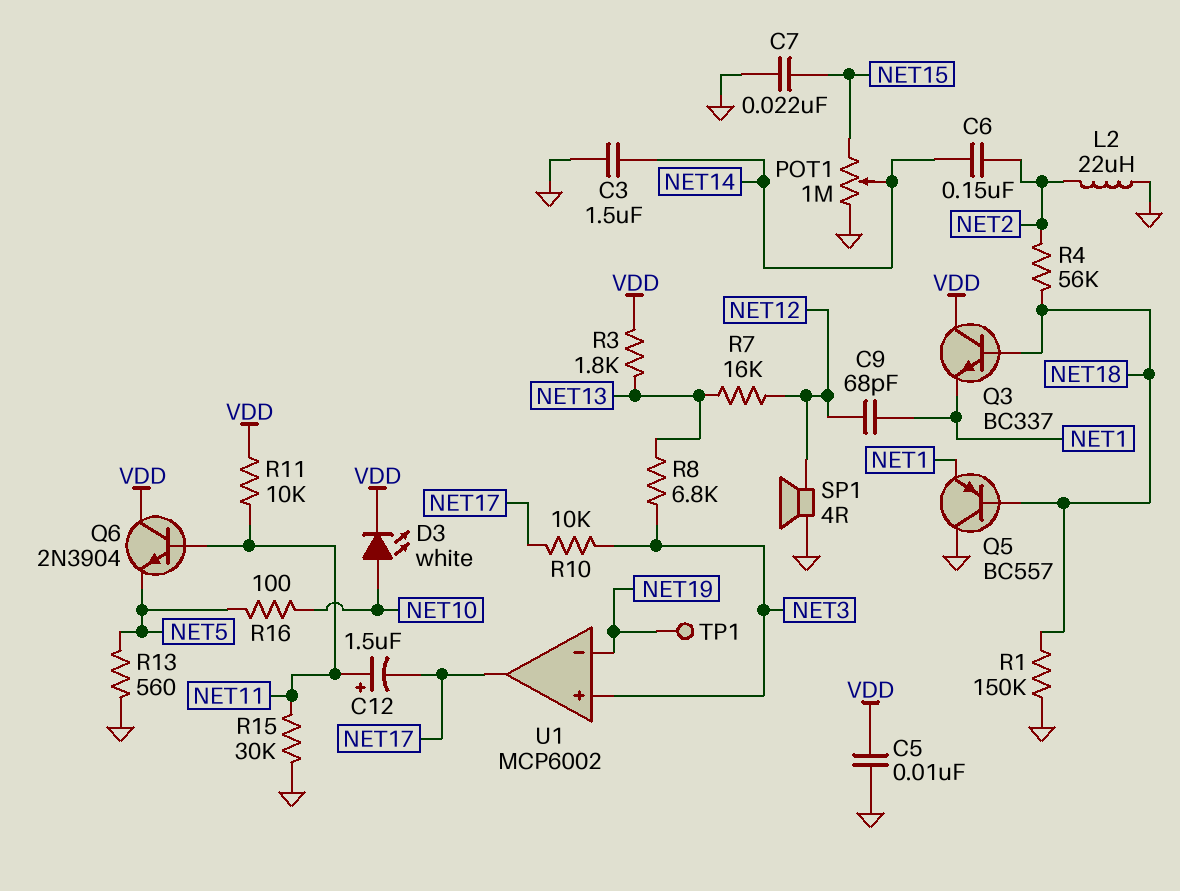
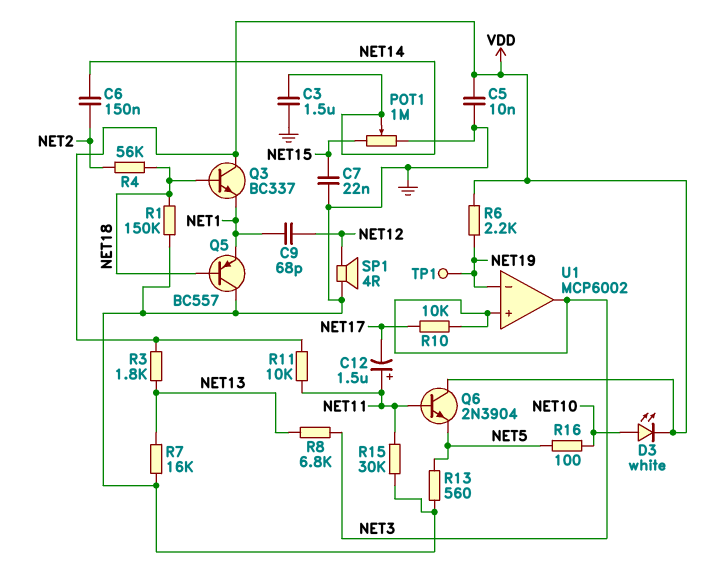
L2: 22uH (GND, NET2) -> none
R6: none -> 2.2k (NET19, VDD)
R7: 16k (NET12, NET13) -> 16k (GND, NET13)
U1 pin out: NET17 -> NET3

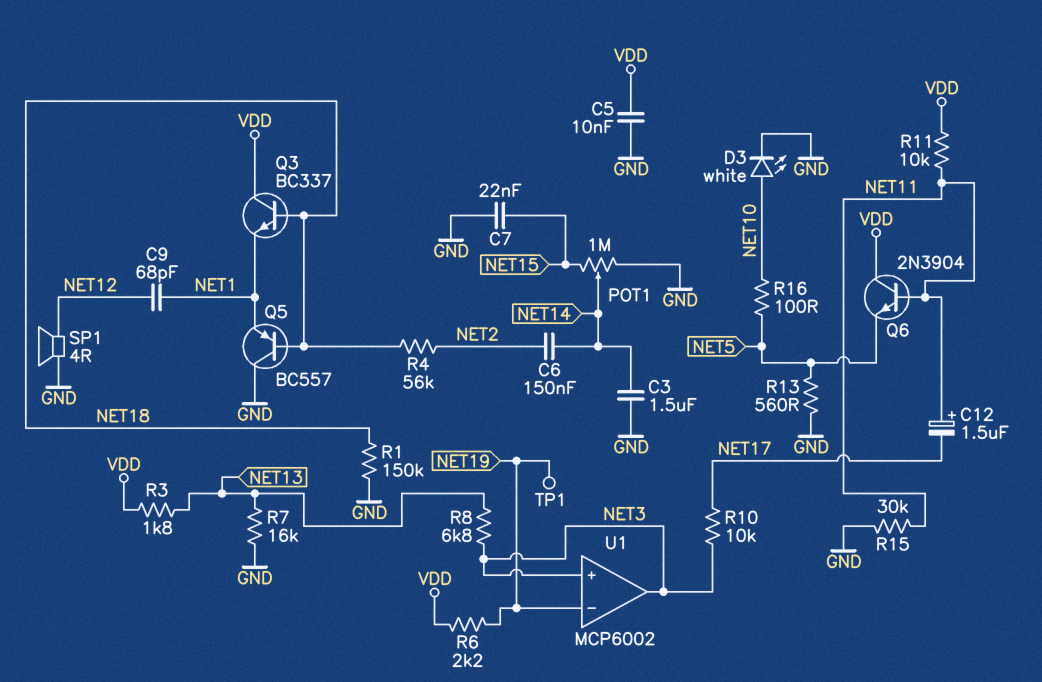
D3: LED white (A NET10, K VDD) -> LED white (A NET10, K GND)

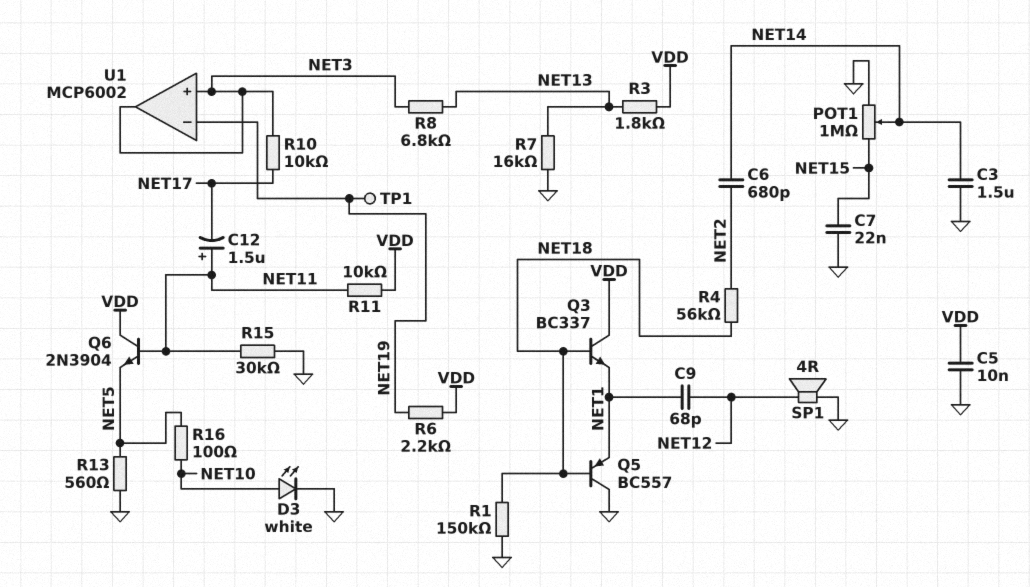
C6: 150nF (NET2, NET14) -> 680pF (NET2, NET14)

